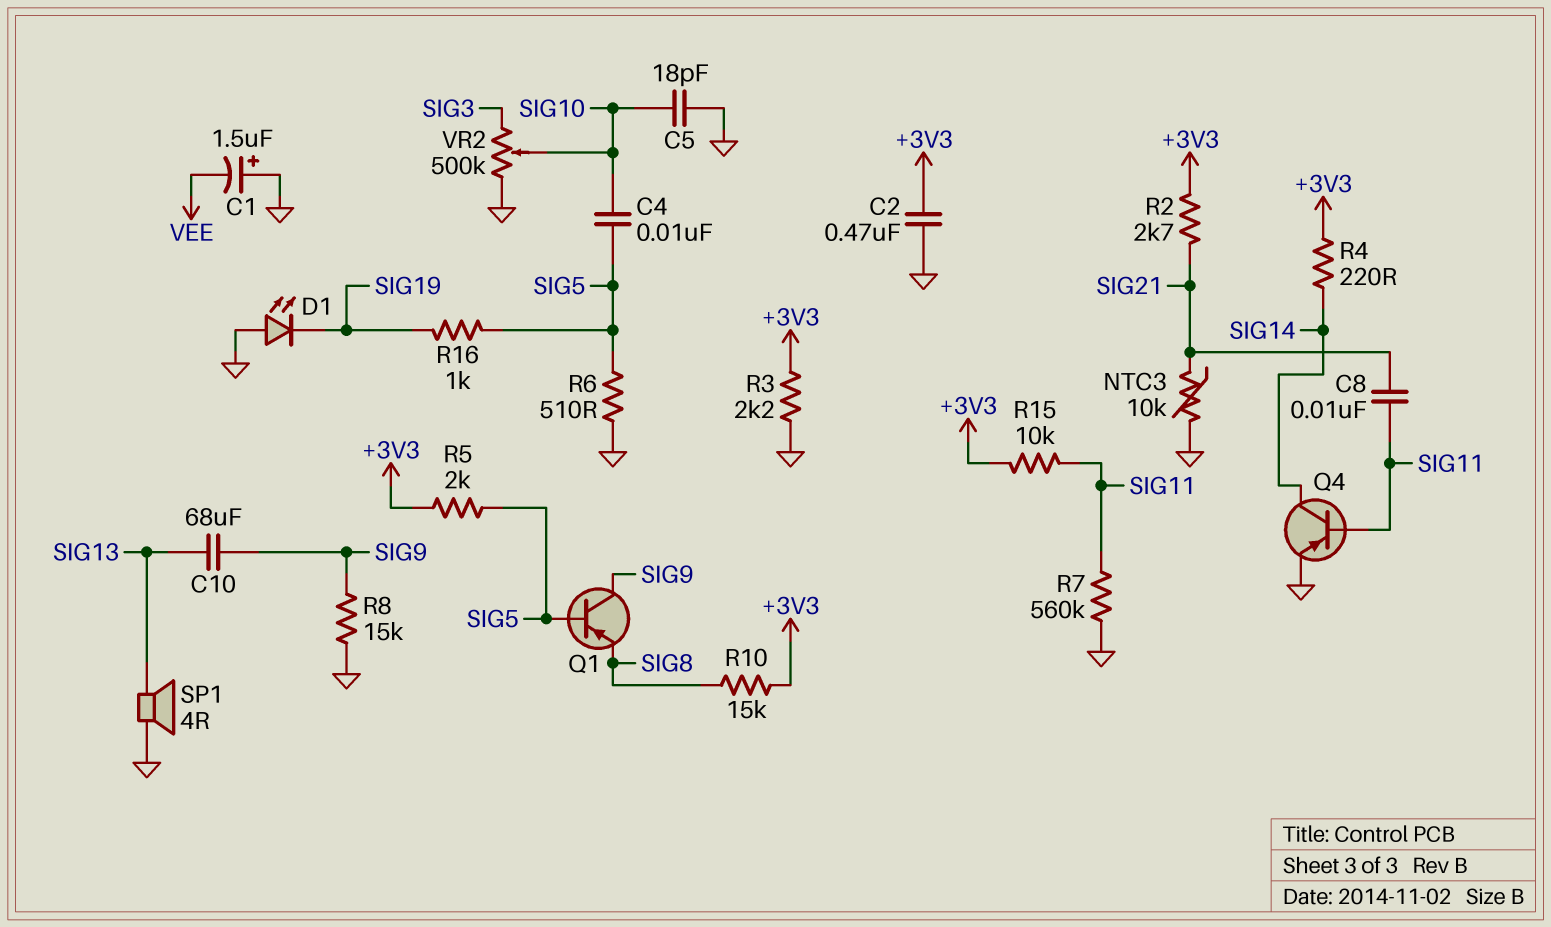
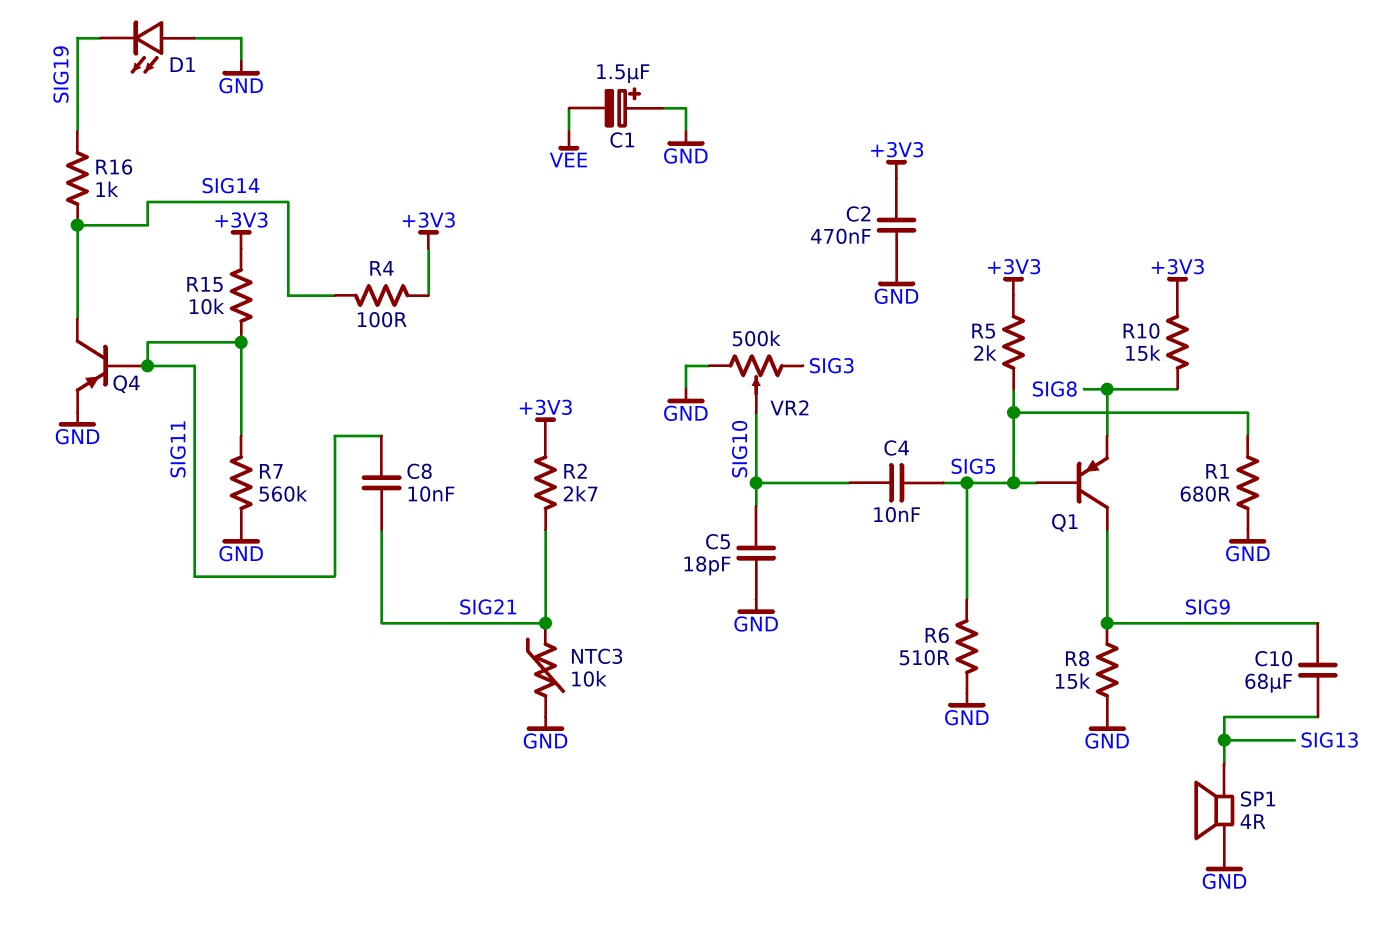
R1: none -> 680 (GND, SIG5)
R3: 2.2k (+3V3, GND) -> none
R4: 220 (+3V3, SIG14) -> 100 (+3V3, SIG14)
R16: 1k (SIG5, SIG19) -> 1k (SIG14, SIG19)

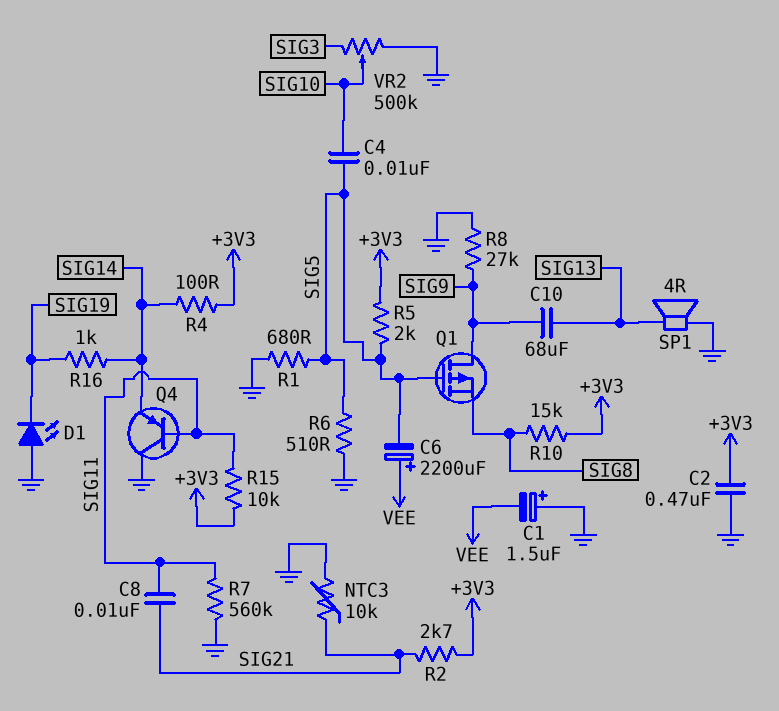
C5: 18pF (GND, SIG10) -> none
C6: none -> 2200uF (plus VEE, minus SIG5)
Q1: PNP (B SIG5, C SIG9, E SIG8) -> PMOS (G SIG5, D SIG9, S SIG8)
Q4: PNP (B SIG11, C SIG14, E GND) -> PNP (B SIG11, C GND, E SIG14)
R8: 15k (GND, SIG9) -> 27k (GND, SIG9)

